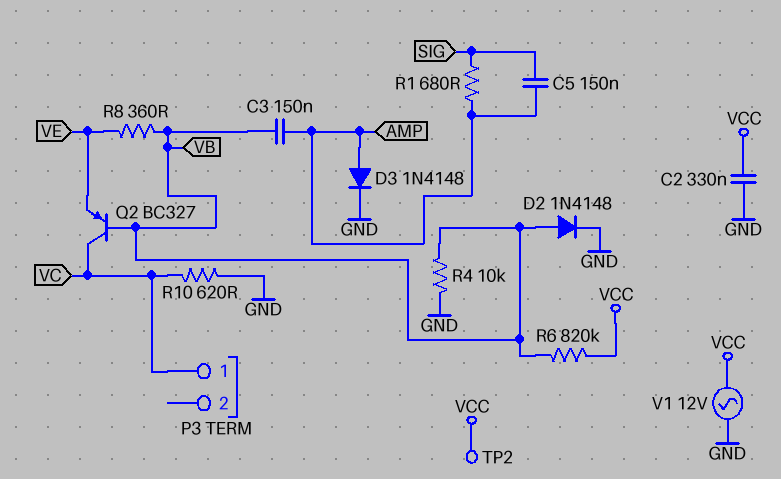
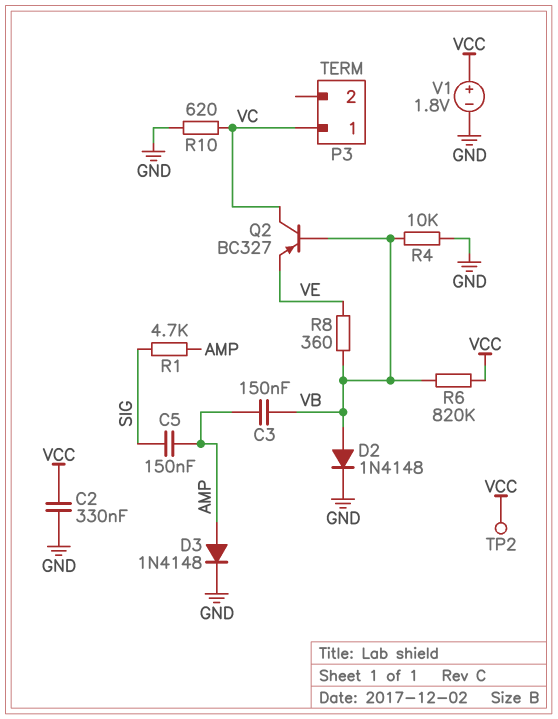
R1: 680 (AMP, SIG) -> 4.7k (AMP, SIG)
V1: AC 12V (GND, VCC) -> 1.8V (plus VCC, minus GND)

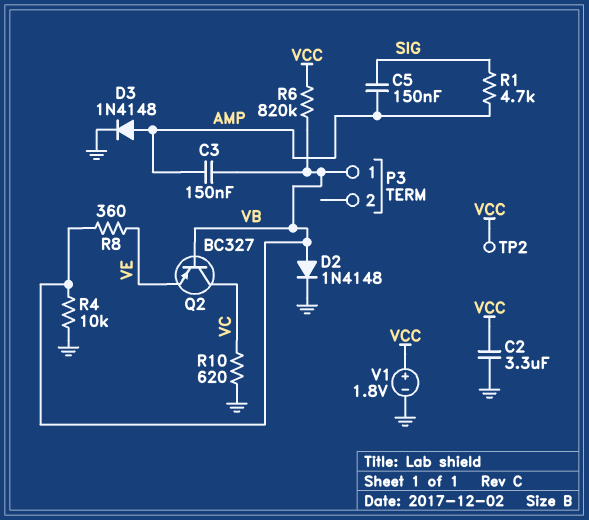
C2: 330nF (GND, VCC) -> 3.3uF (GND, VCC)
P3 pin 1: VC -> VB

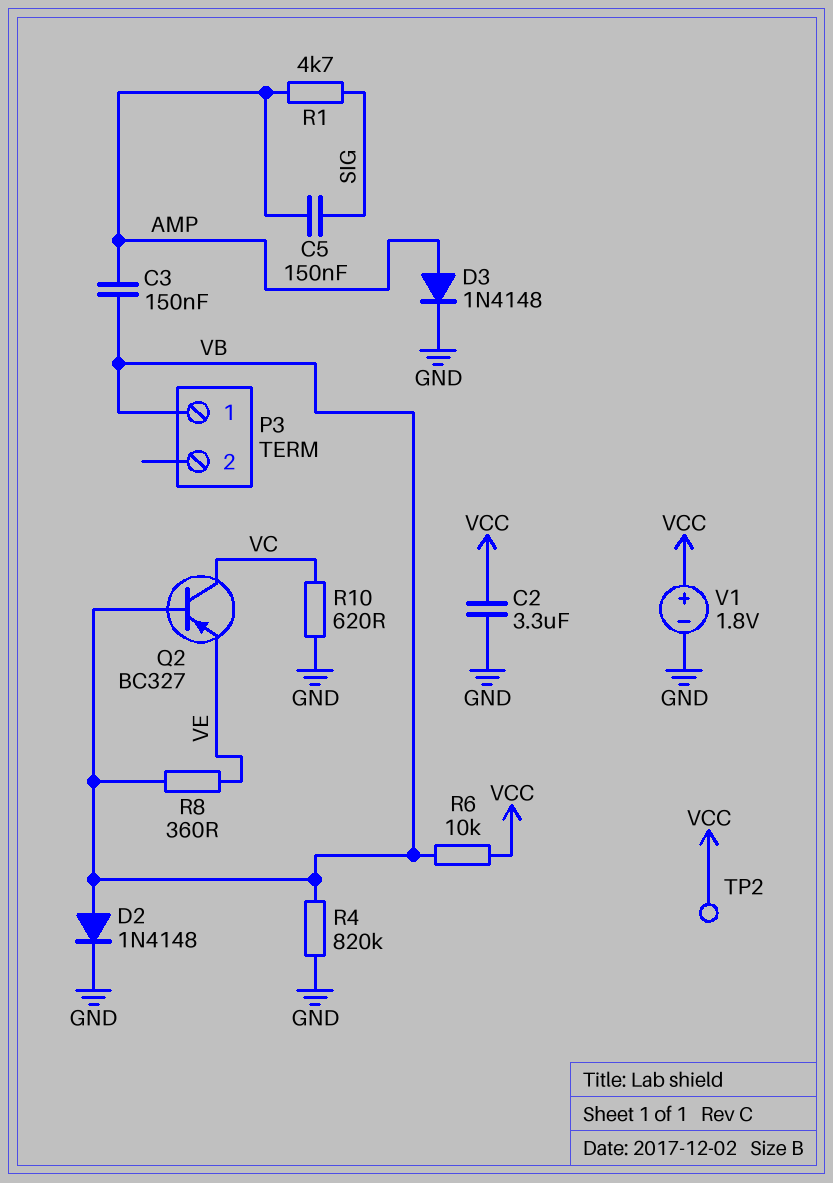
R4: 10k (GND, VB) -> 820k (GND, VB)
R6: 820k (VB, VCC) -> 10k (VB, VCC)

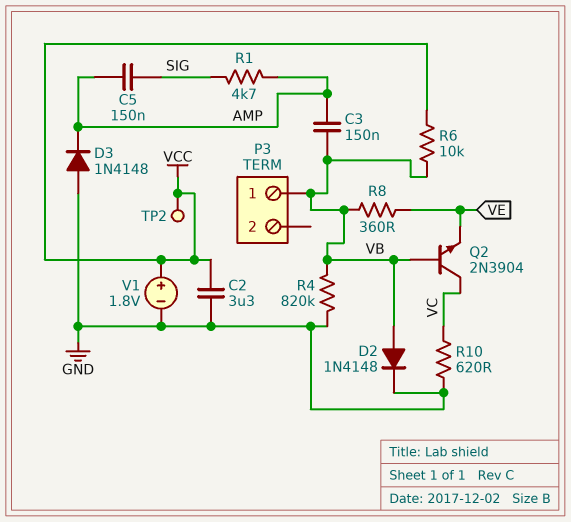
D3: diode 1N4148 (A AMP, K GND) -> diode 1N4148 (A GND, K AMP)
Q2: PNP BC327 (B VB, C VC, E VE) -> NPN 2N3904 (B VB, C VC, E VE)

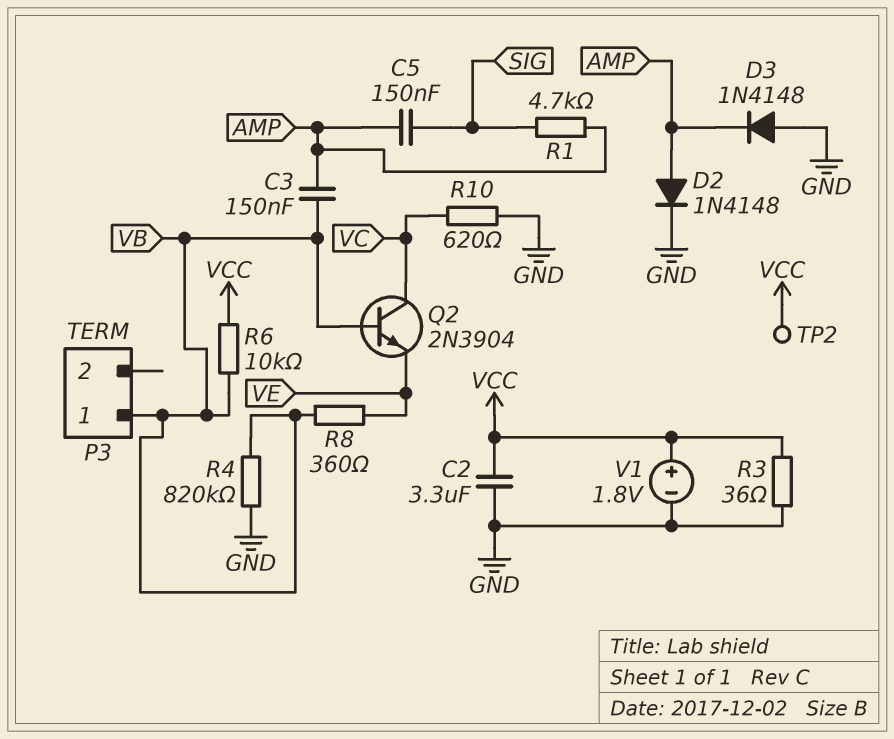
D2: diode 1N4148 (A VB, K GND) -> diode 1N4148 (A AMP, K GND)
R3: none -> 36 (GND, VCC)

